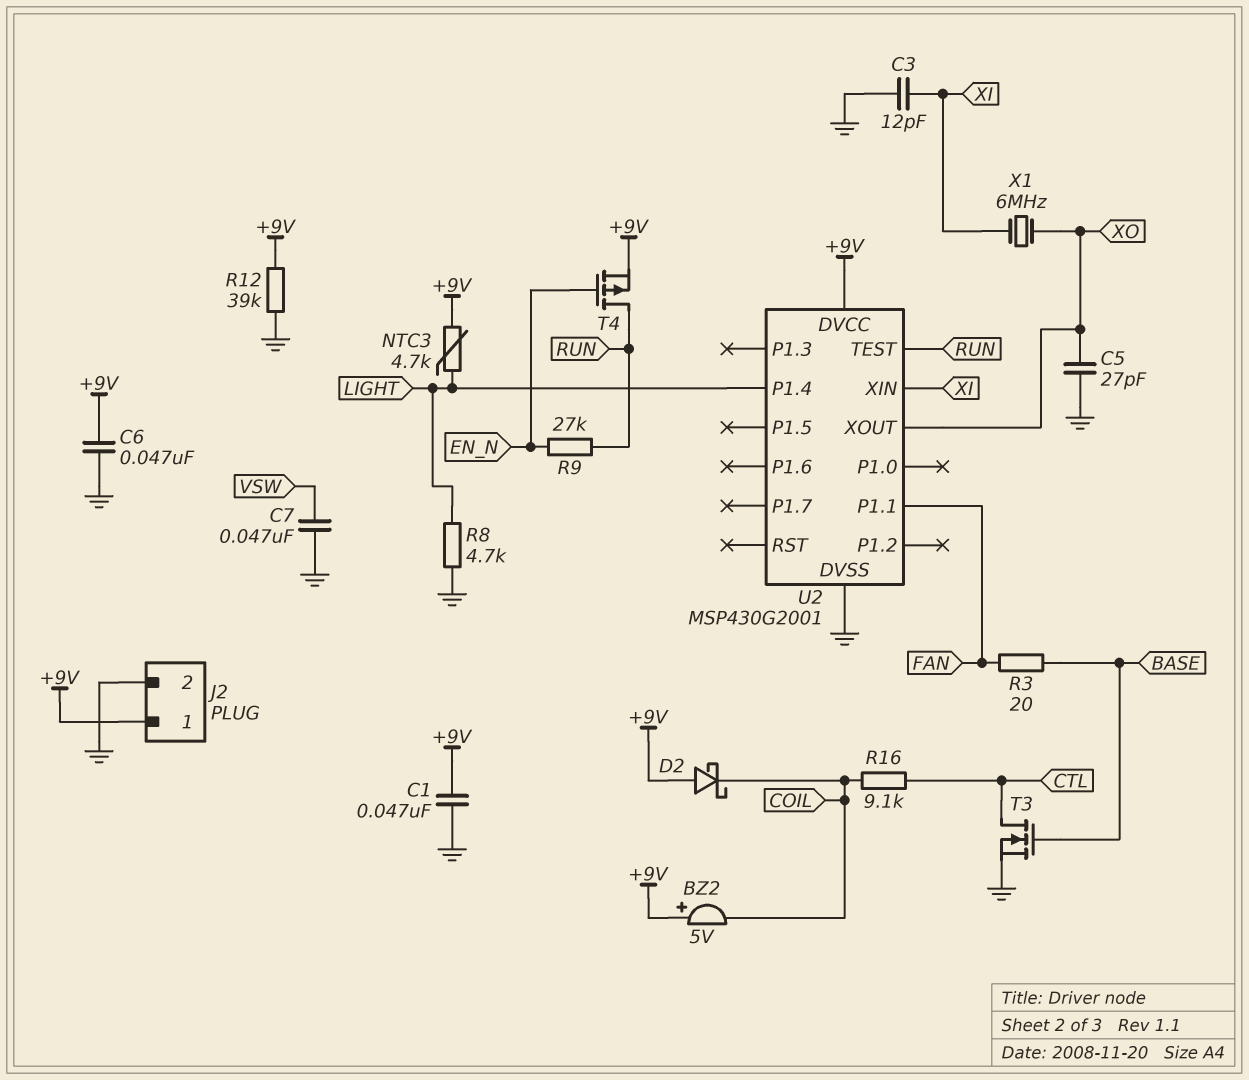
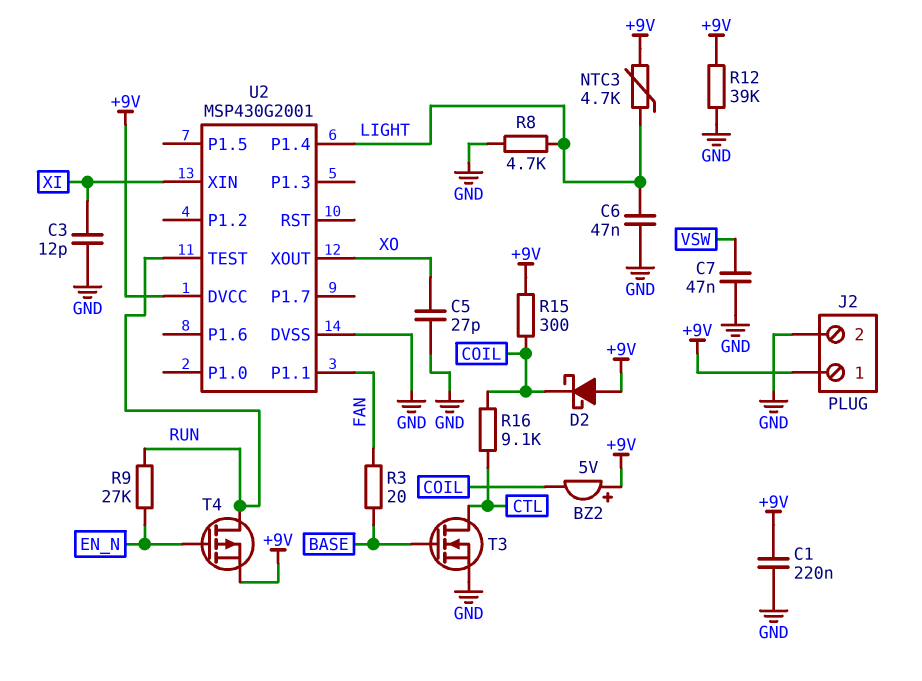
C1: 47nF (+9V, GND) -> 220nF (+9V, GND)
C6: 47nF (+9V, GND) -> 47nF (GND, LIGHT)
R15: none -> 300 (+9V, COIL)
X1: 6MHz (XI, XO) -> none

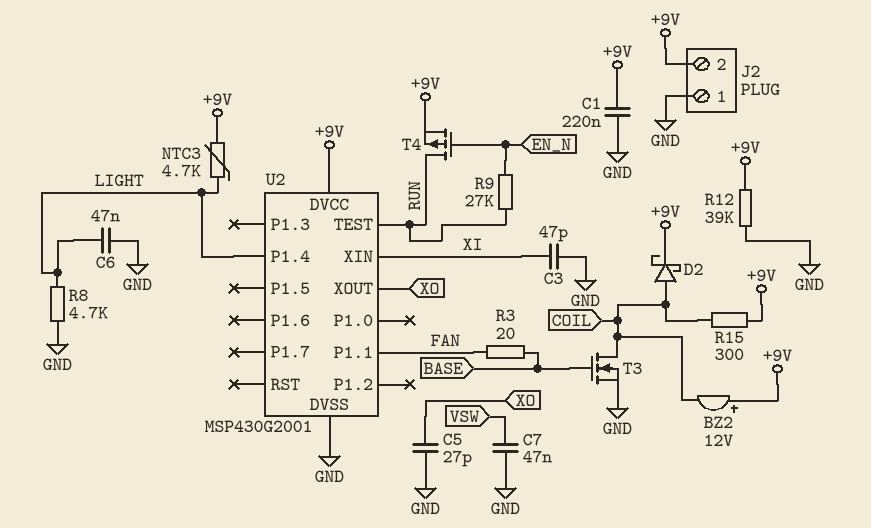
BZ2: buzzer 5V (plus +9V, minus COIL) -> buzzer 12V (plus +9V, minus COIL)
C3: 12pF (GND, XI) -> 47pF (GND, XI)
D2: schottky (A +9V, K COIL) -> schottky (A COIL, K +9V)
J2 pin 1: +9V -> GND
J2 pin 2: GND -> +9V
R16: 9.1k (COIL, CTL) -> none
T3: NMOS (G BASE, D CTL, S GND) -> NMOS (G BASE, D COIL, S GND)

